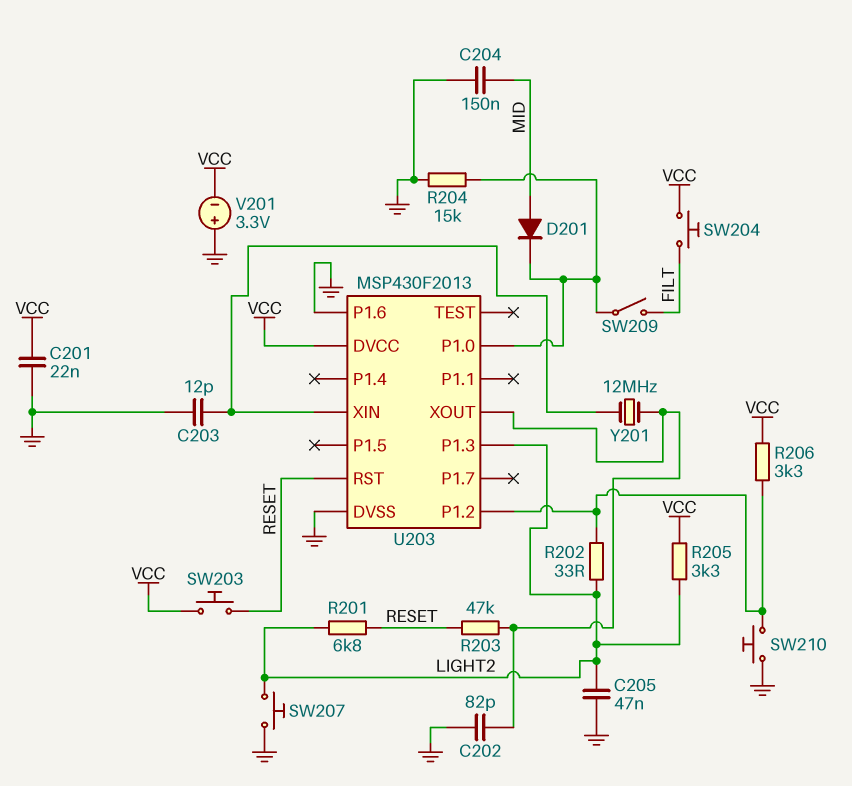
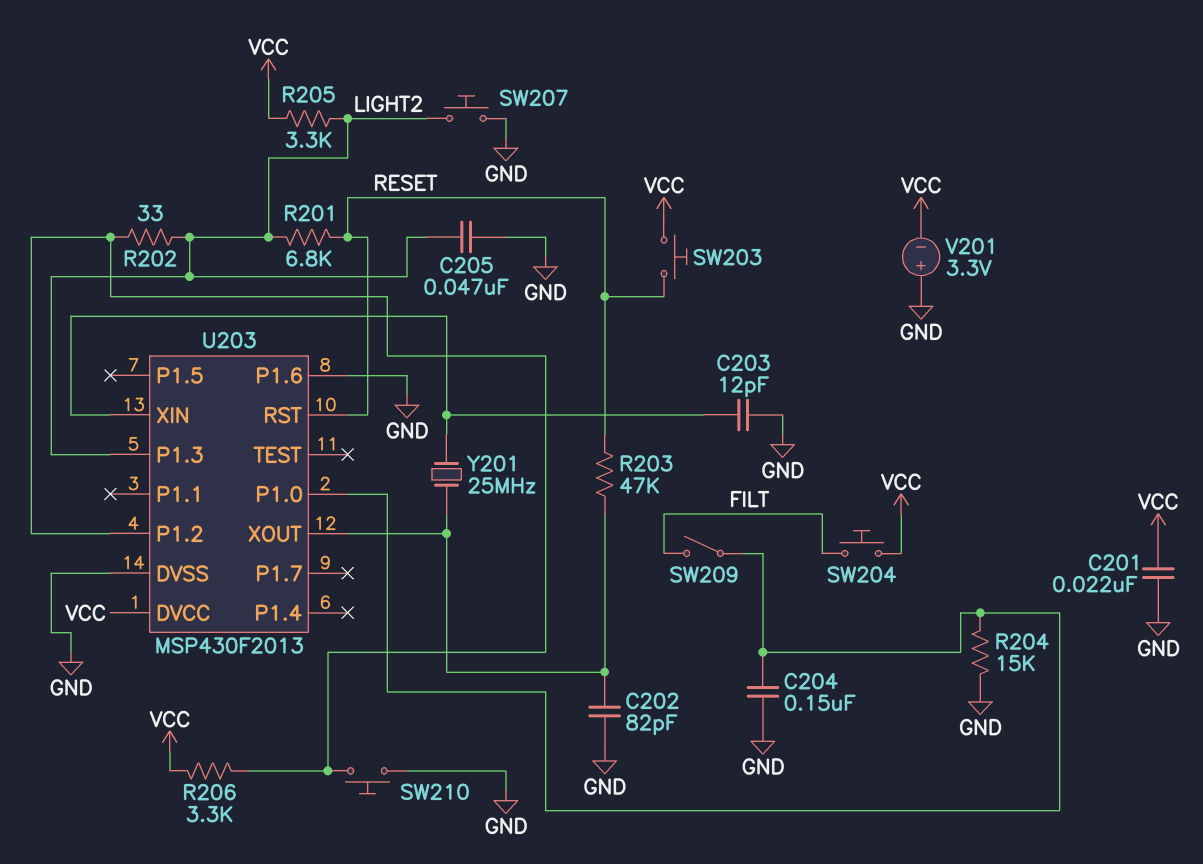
C204: 150nF (GND, MID) -> 150nF (GND, U203/P1.0)
D201: diode (A MID, K U203/P1.0) -> none
Y201: 12MHz (U203/XIN, U203/XOUT) -> 25MHz (U203/XIN, U203/XOUT)

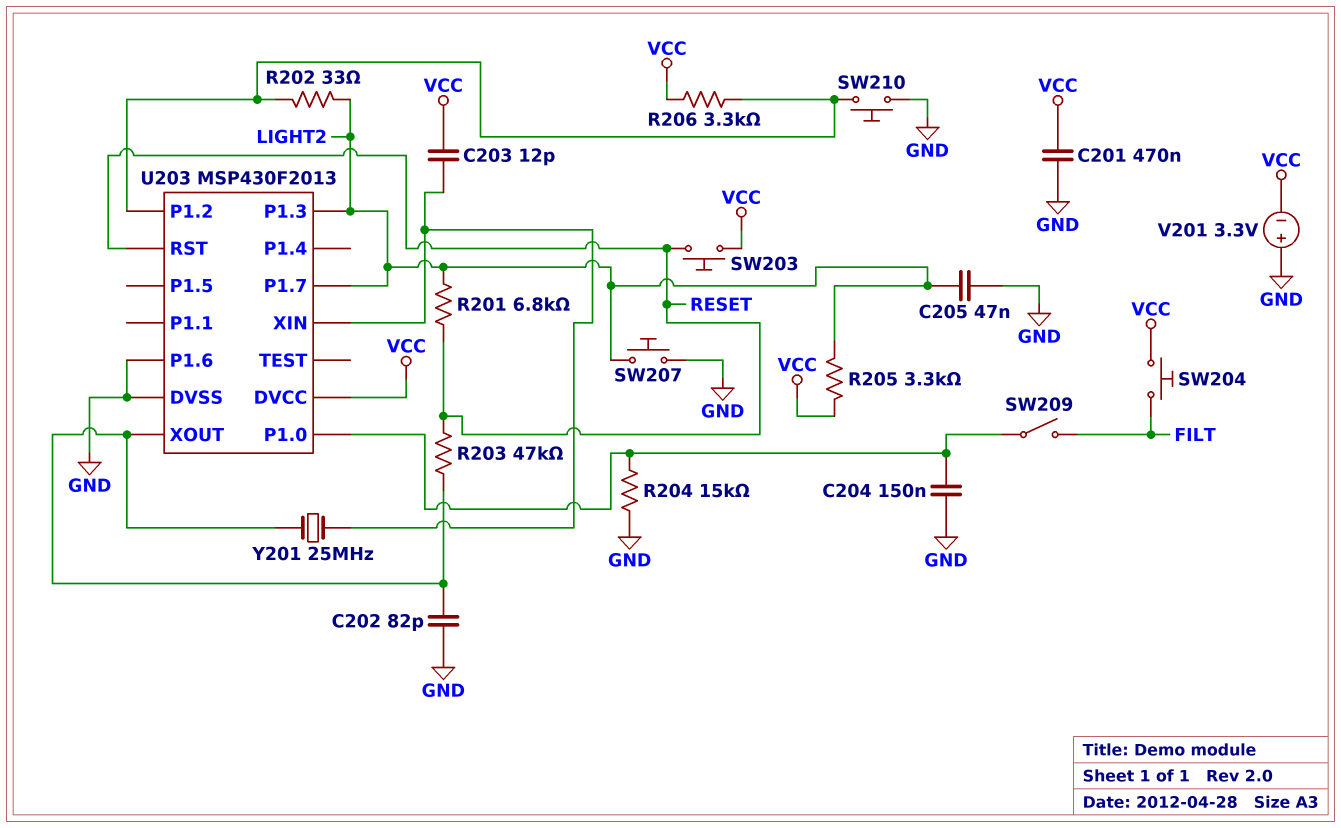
C201: 22nF (GND, VCC) -> 470nF (GND, VCC)
C203: 12pF (GND, U203/XIN) -> 12pF (U203/XIN, VCC)
U203 pin P1.7: none -> LIGHT2

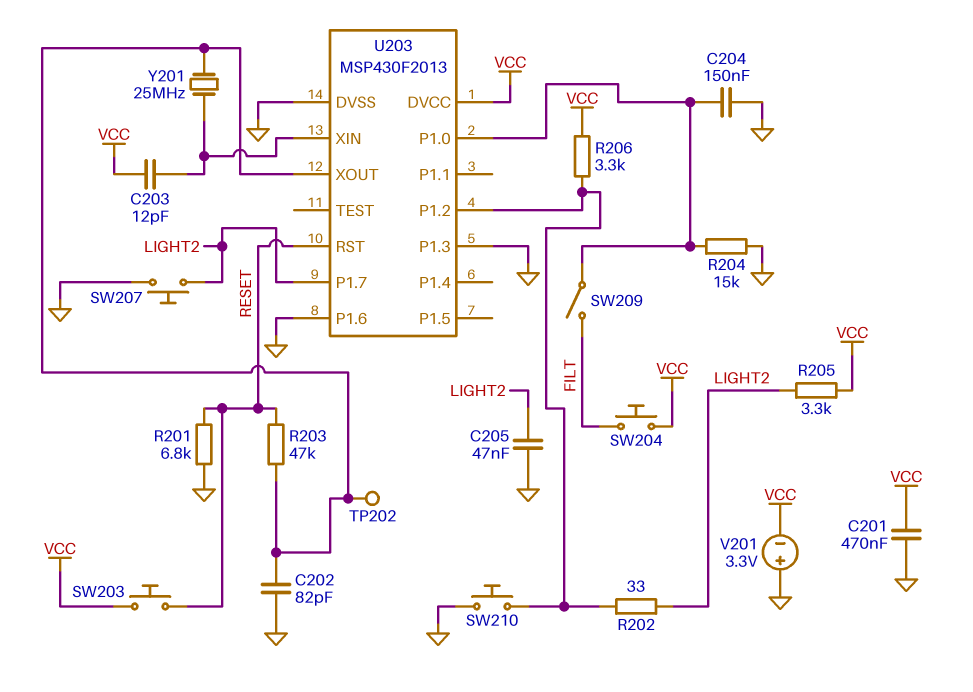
R201: 6.8k (LIGHT2, RESET) -> 6.8k (GND, RESET)
TP202: none -> test point (U203/XOUT)
U203 pin P1.3: LIGHT2 -> GND

